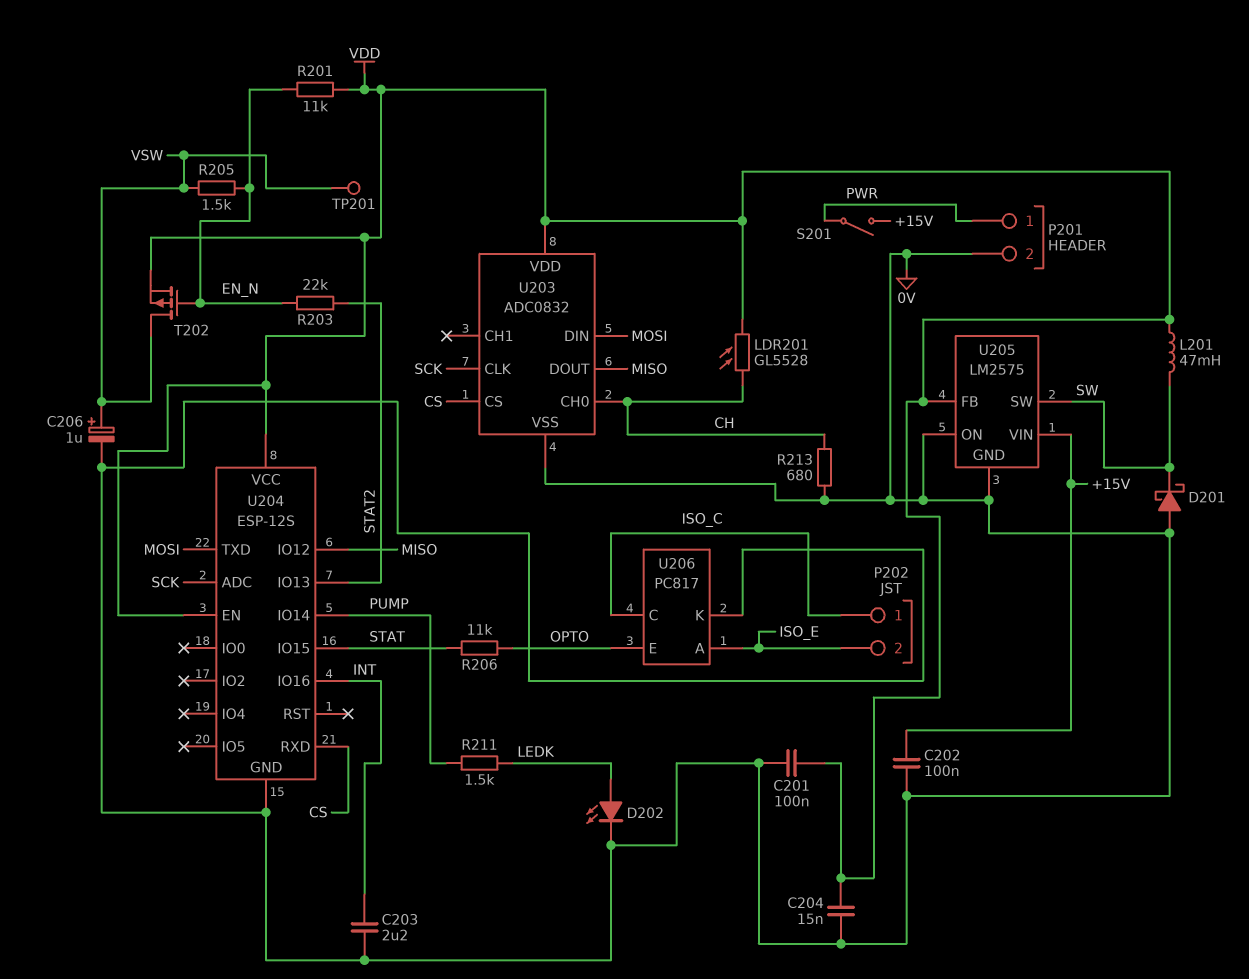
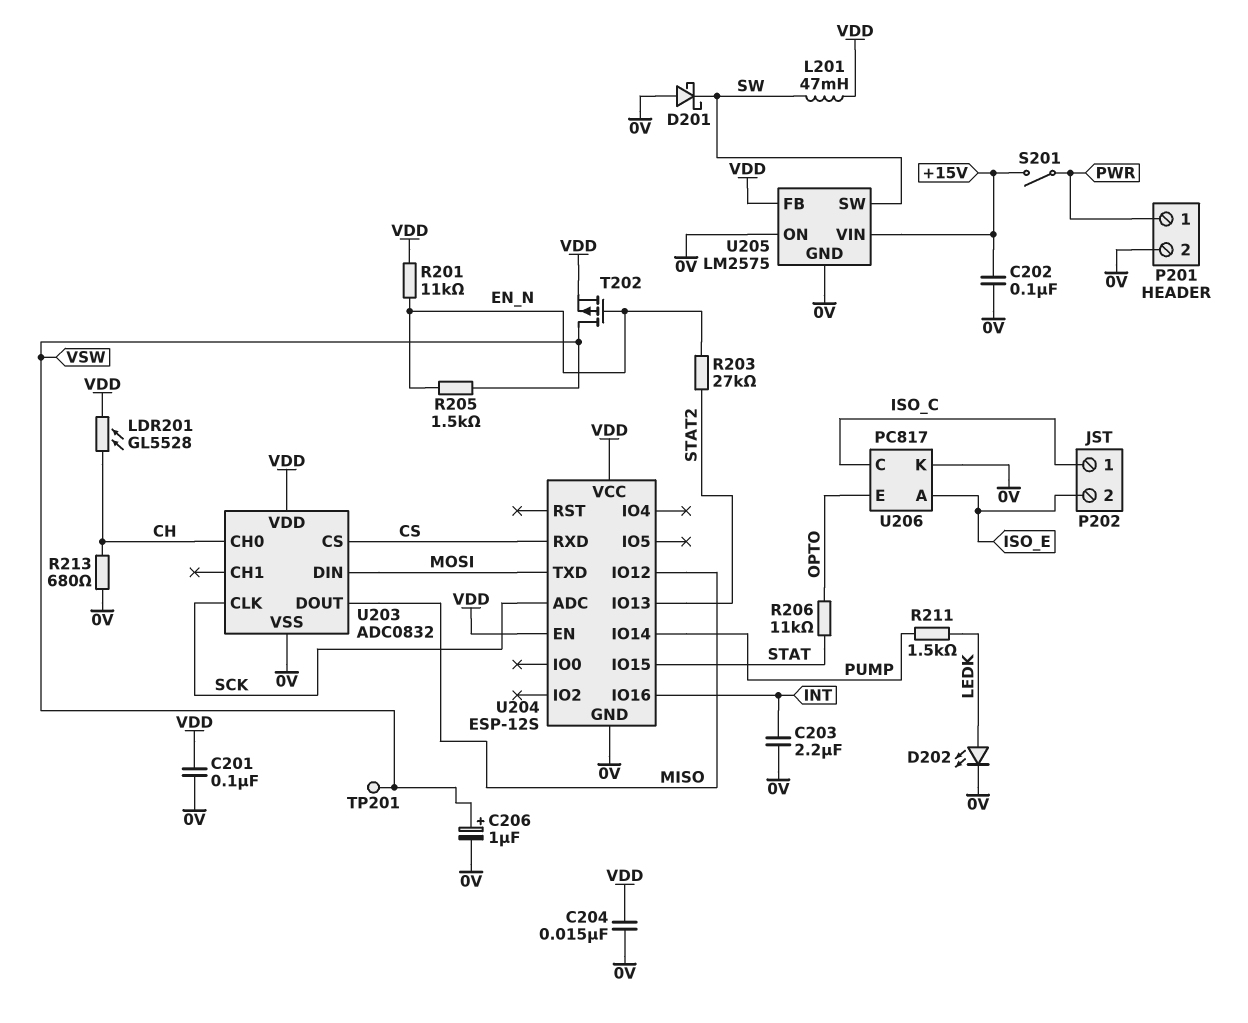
R203: 22k (EN_N, STAT2) -> 27k (EN_N, STAT2)

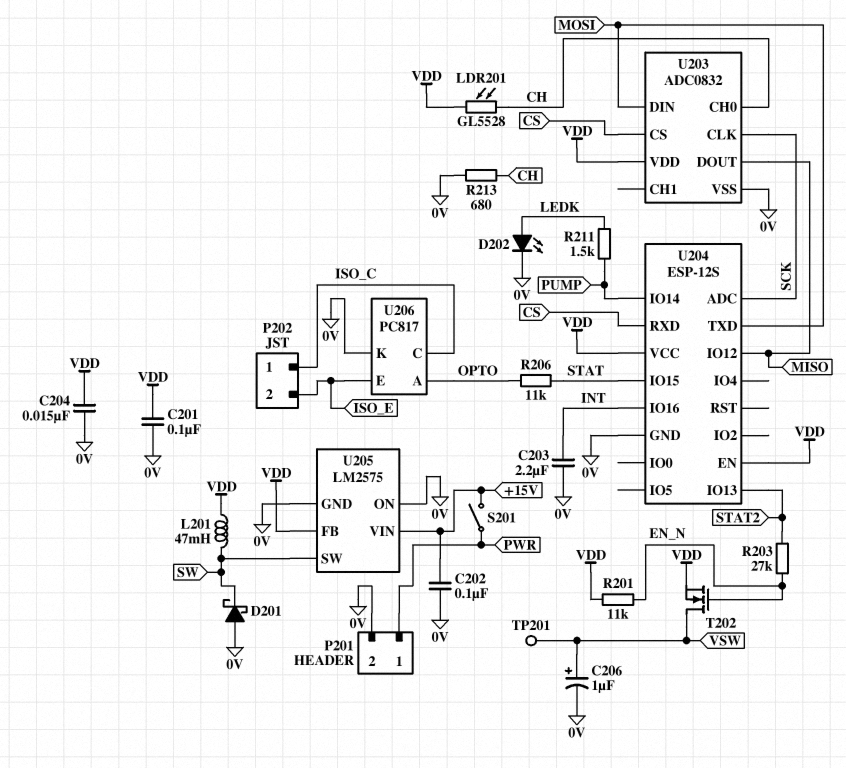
R205: 1.5k (EN_N, VSW) -> none
T202: PMOS (G EN_N, D VSW, S VDD) -> NMOS (G EN_N, D VSW, S VDD)
U206 pin A: ISO_E -> OPTO
U206 pin E: OPTO -> ISO_E

